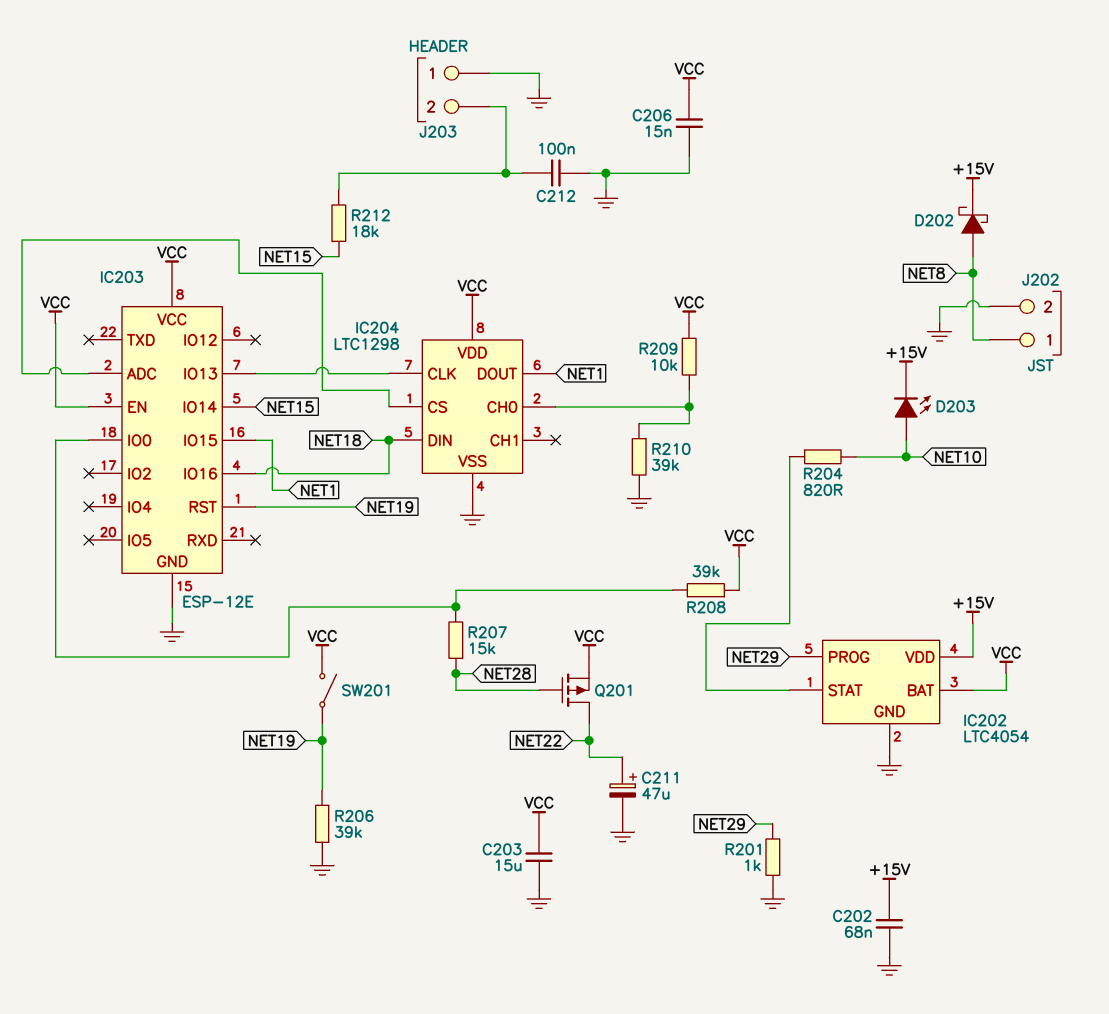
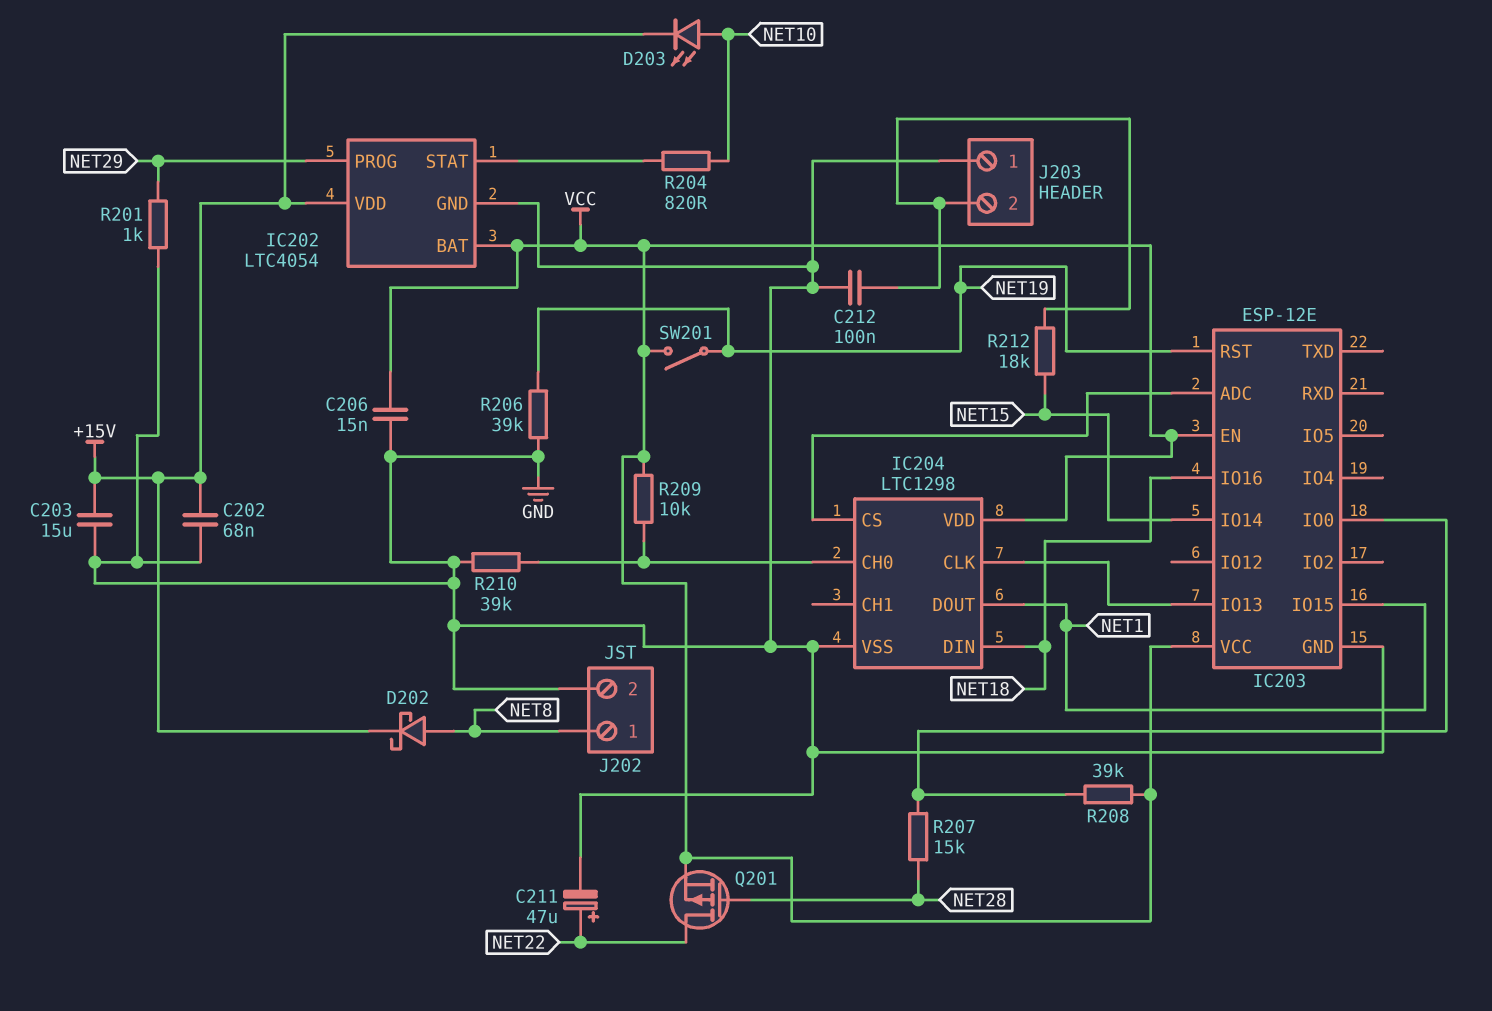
C203: 15uF (GND, VCC) -> 15uF (+15V, GND)

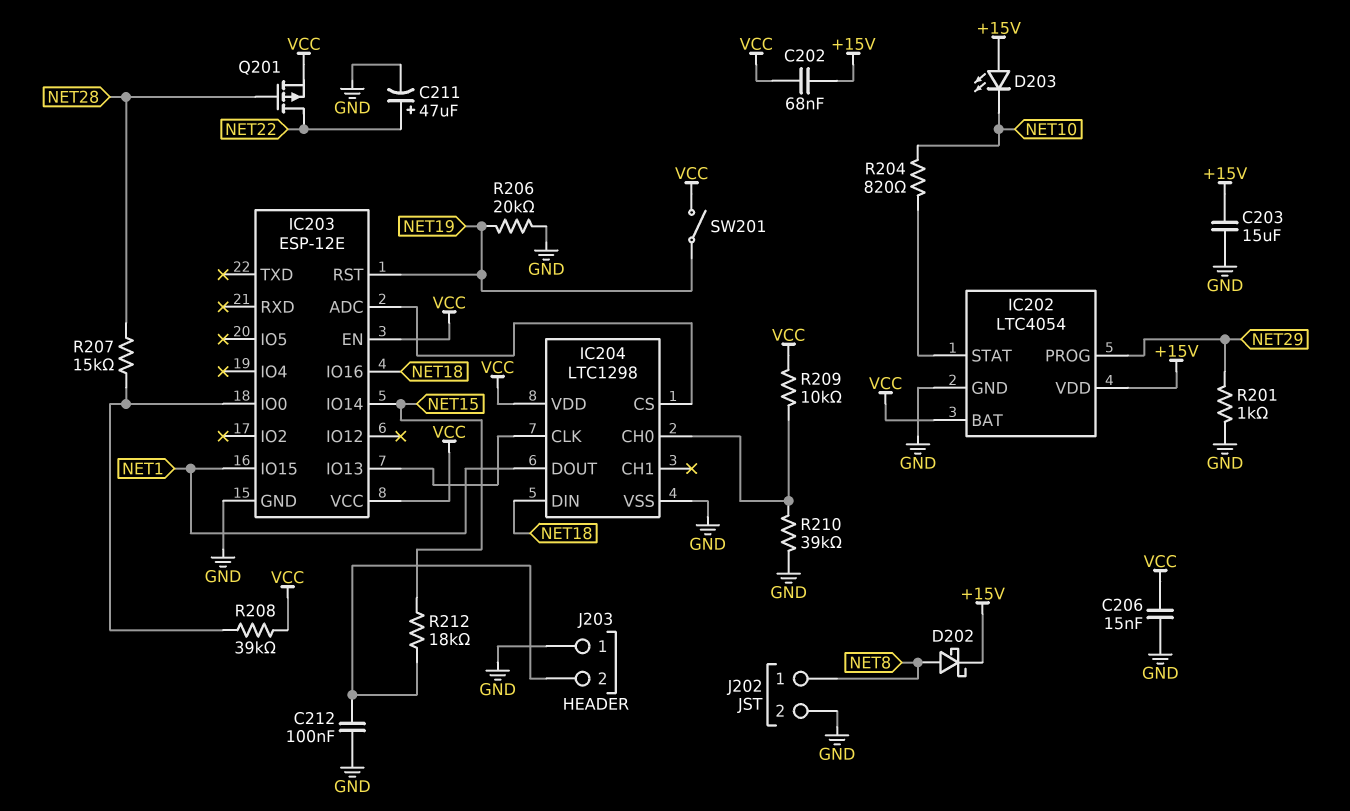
C202: 68nF (+15V, GND) -> 68nF (+15V, VCC)
D203: LED (A NET10, K +15V) -> LED (A +15V, K NET10)
R206: 39k (GND, NET19) -> 20k (GND, NET19)

